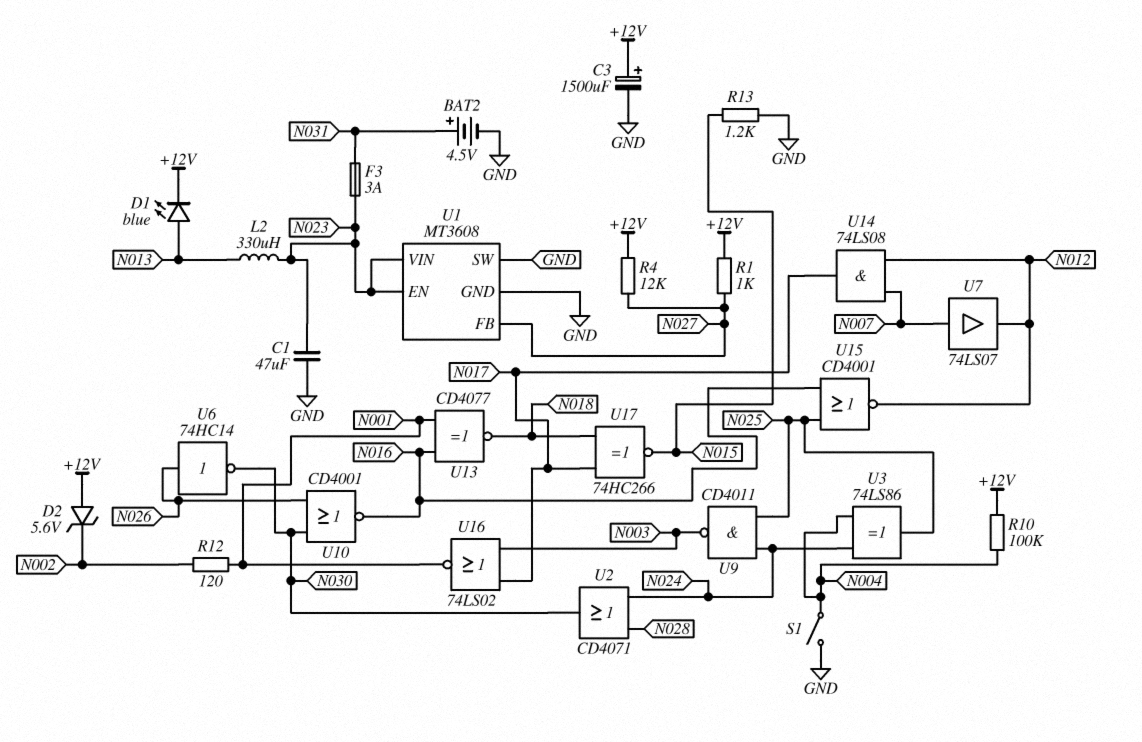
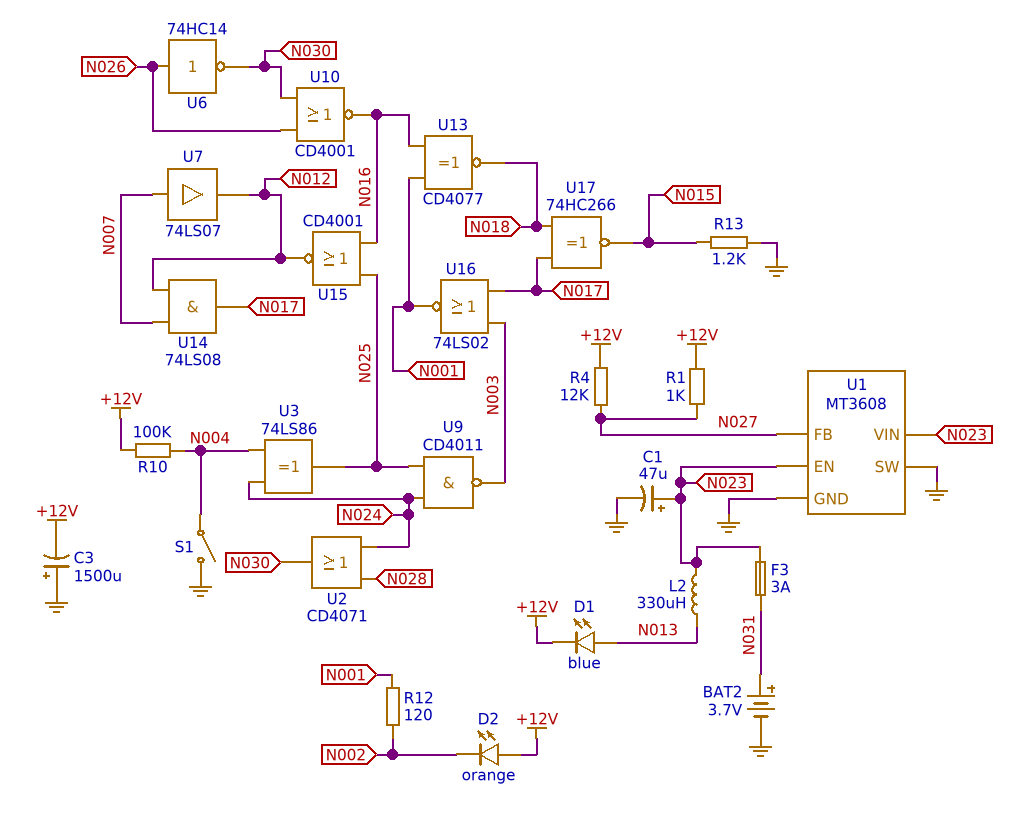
BAT2: 4.5V (plus N031, minus GND) -> 3.7V (plus N031, minus GND)
C1: 47uF (GND, N023) -> 47uF (plus N023, minus GND)
C3: 1500uF (plus +12V, minus GND) -> 1500uF (plus GND, minus +12V)
D2: zener 5.6V (A +12V, K N002) -> LED orange (A +12V, K N002)

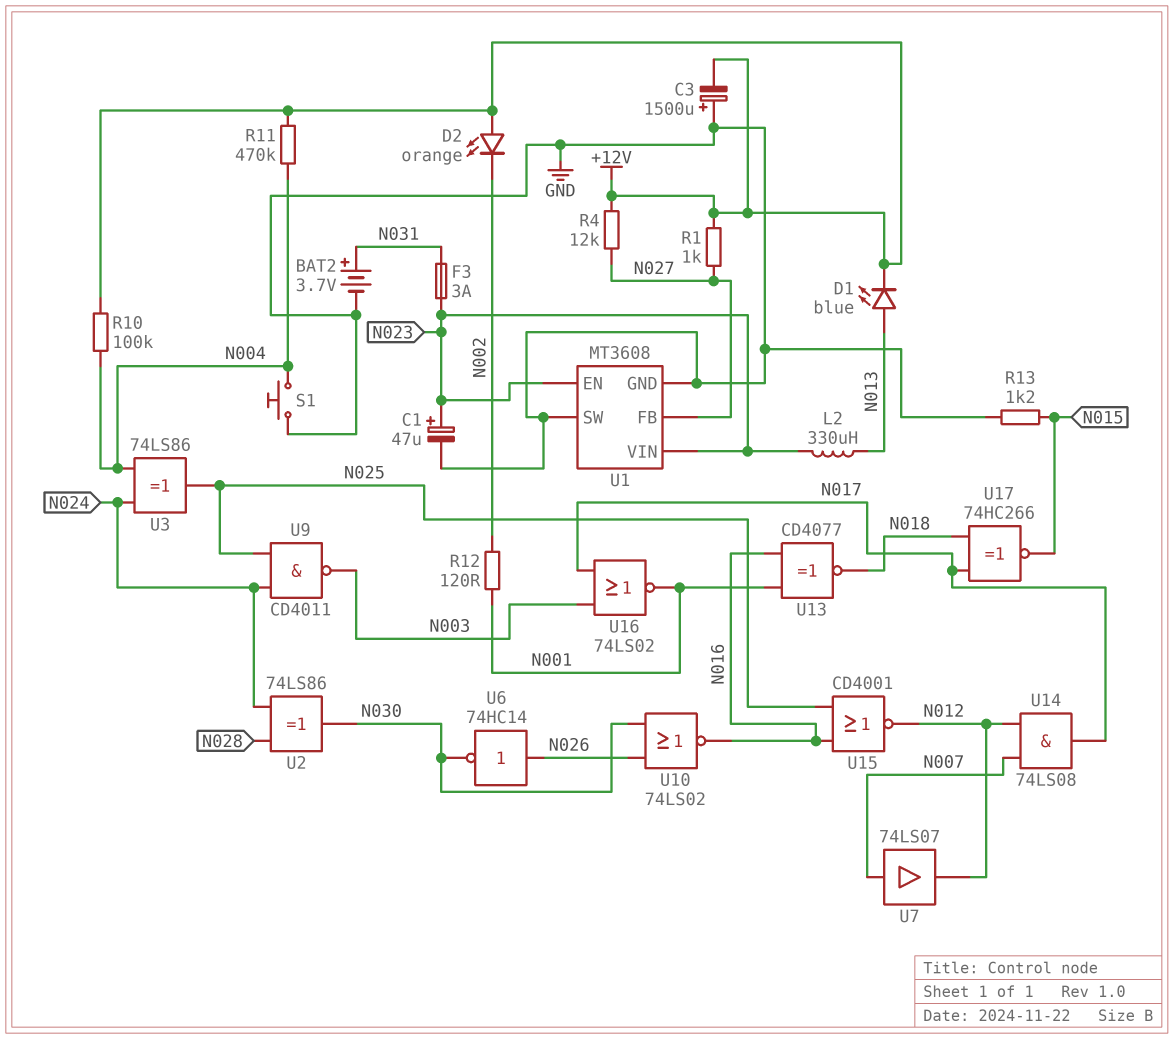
R11: none -> 470k (+12V, N004)
S1: switch (GND, N004) -> button (GND, N004)
U2: OR CD4071 (in N024, in N028, out N030) -> XOR 74LS86 (in N024, in N028, out N030)
U10: NOR CD4001 (in N026, in N030, out N016) -> NOR 74LS02 (in N026, in N030, out N016)

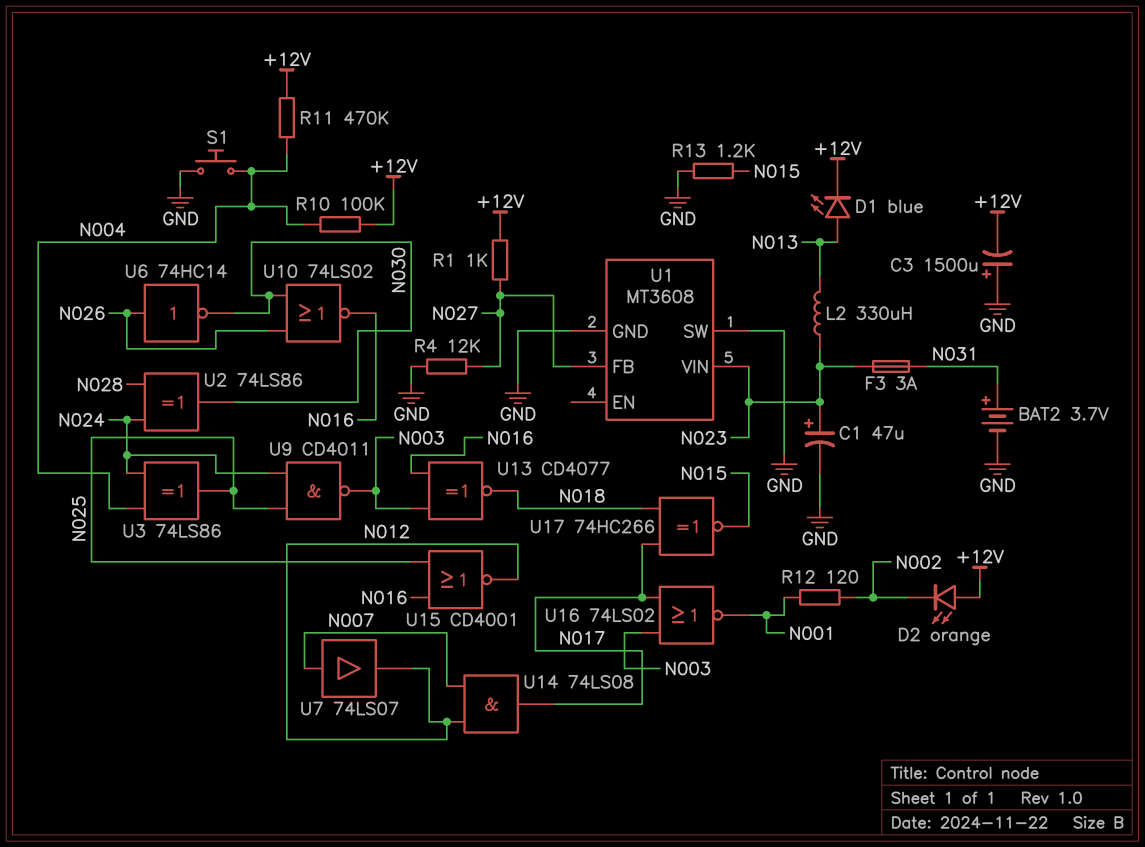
R4: 12k (+12V, N027) -> 12k (GND, N027)
U1 pin EN: N023 -> none
U13: XNOR CD4077 (in N001, in N016, out N018) -> XNOR CD4077 (in N003, in N016, out N018)

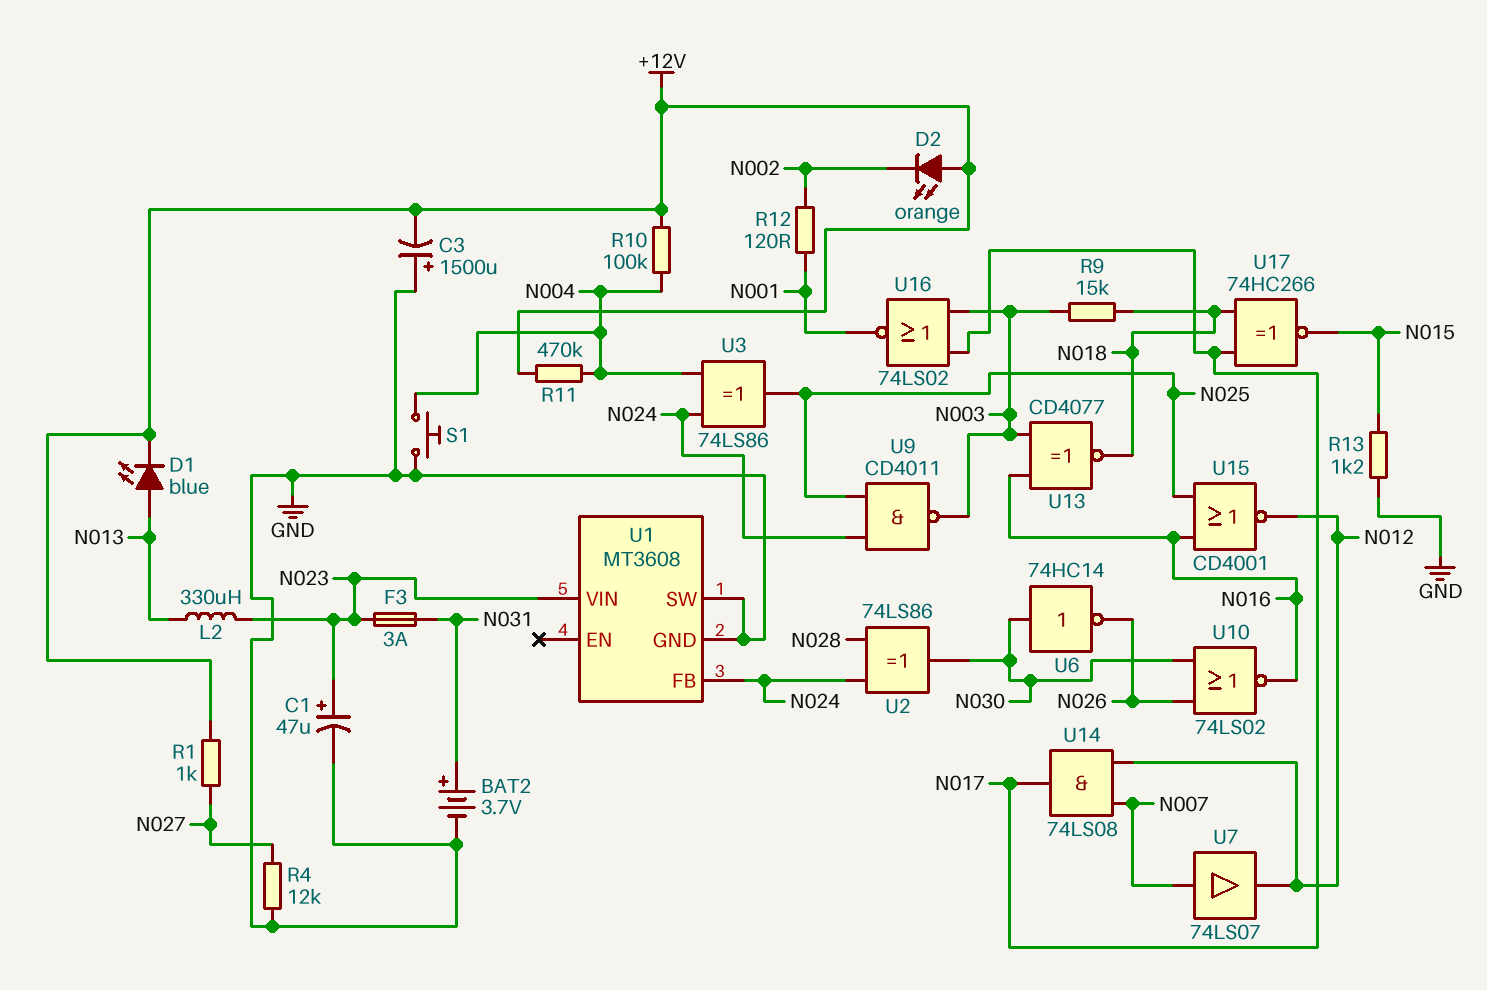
R9: none -> 15k (N003, N018)
U1 pin FB: N027 -> N024
U6: NOT 74HC14 (in N026, out N030) -> NOT 74HC14 (in N030, out N026)

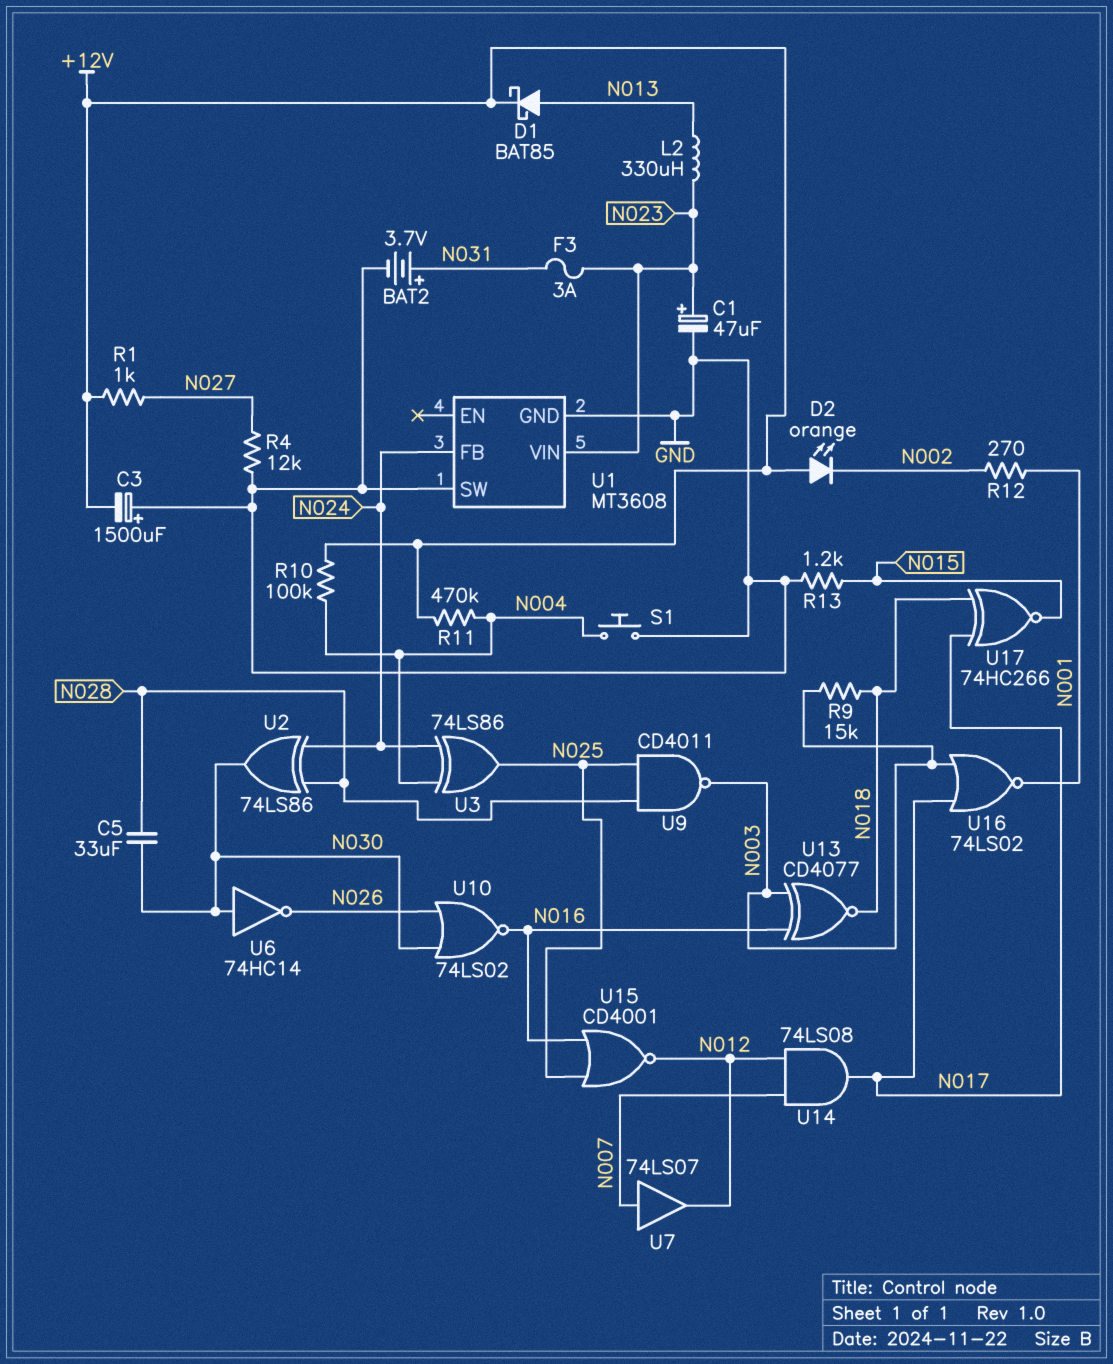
C5: none -> 33uF (N028, N030)
D1: LED blue (A N013, K +12V) -> schottky BAT85 (A N013, K +12V)
R12: 120 (N001, N002) -> 270 (N001, N002)
U9: NAND CD4011 (in N024, in N025, out N003) -> NAND CD4011 (in N025, in N028, out N003)

